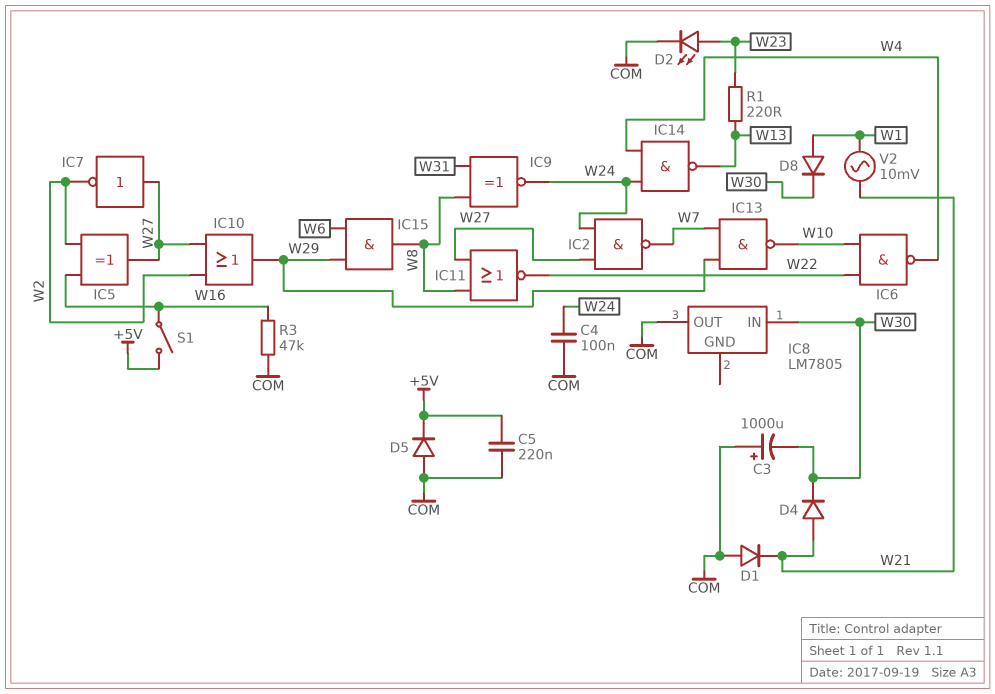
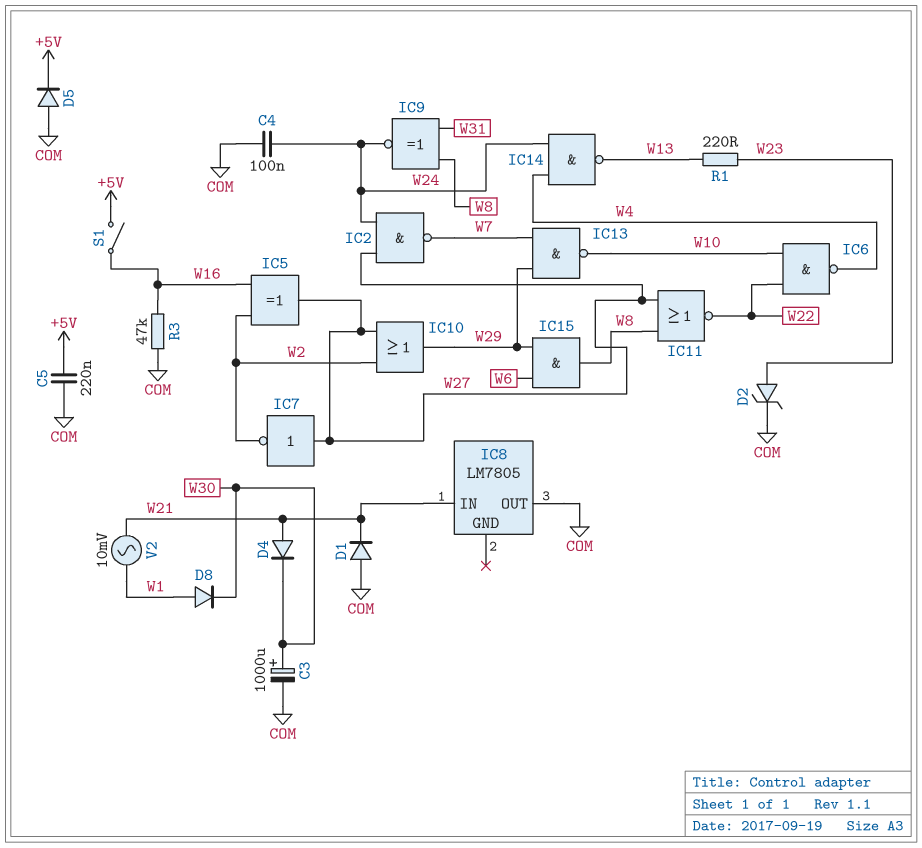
C3: 1000uF (plus COM, minus W30) -> 1000uF (plus W30, minus COM)
D2: LED (A W23, K COM) -> zener (A W23, K COM)
IC8 pin IN: W30 -> W21

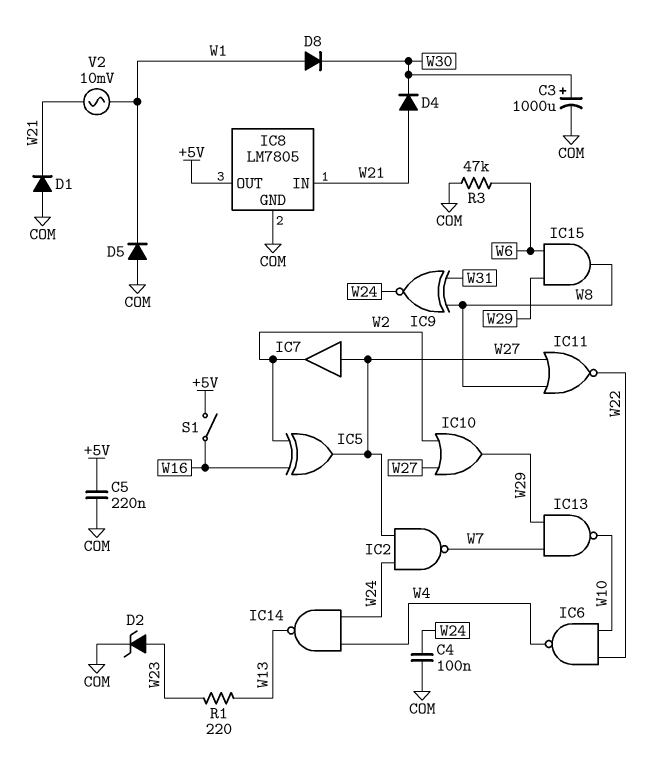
D5: diode (A COM, K +5V) -> diode (A COM, K W1)
IC7: NOT (in W27, out W2) -> buffer (in W27, out W2)
IC8 pin GND: none -> COM
IC8 pin OUT: COM -> +5V
R3: 47k (COM, W16) -> 47k (COM, W6)

